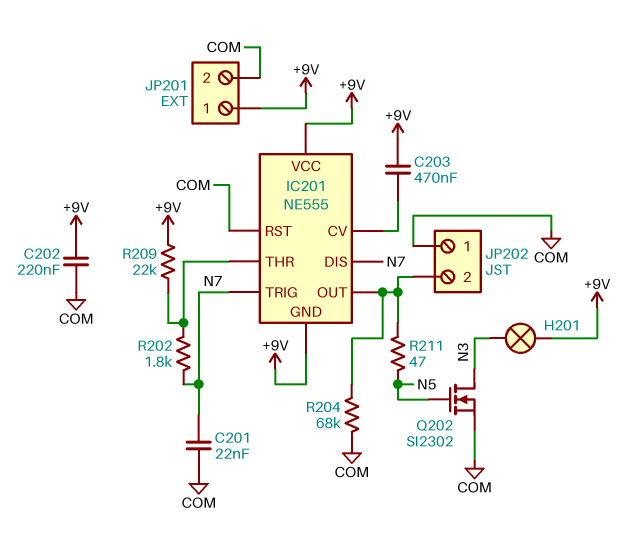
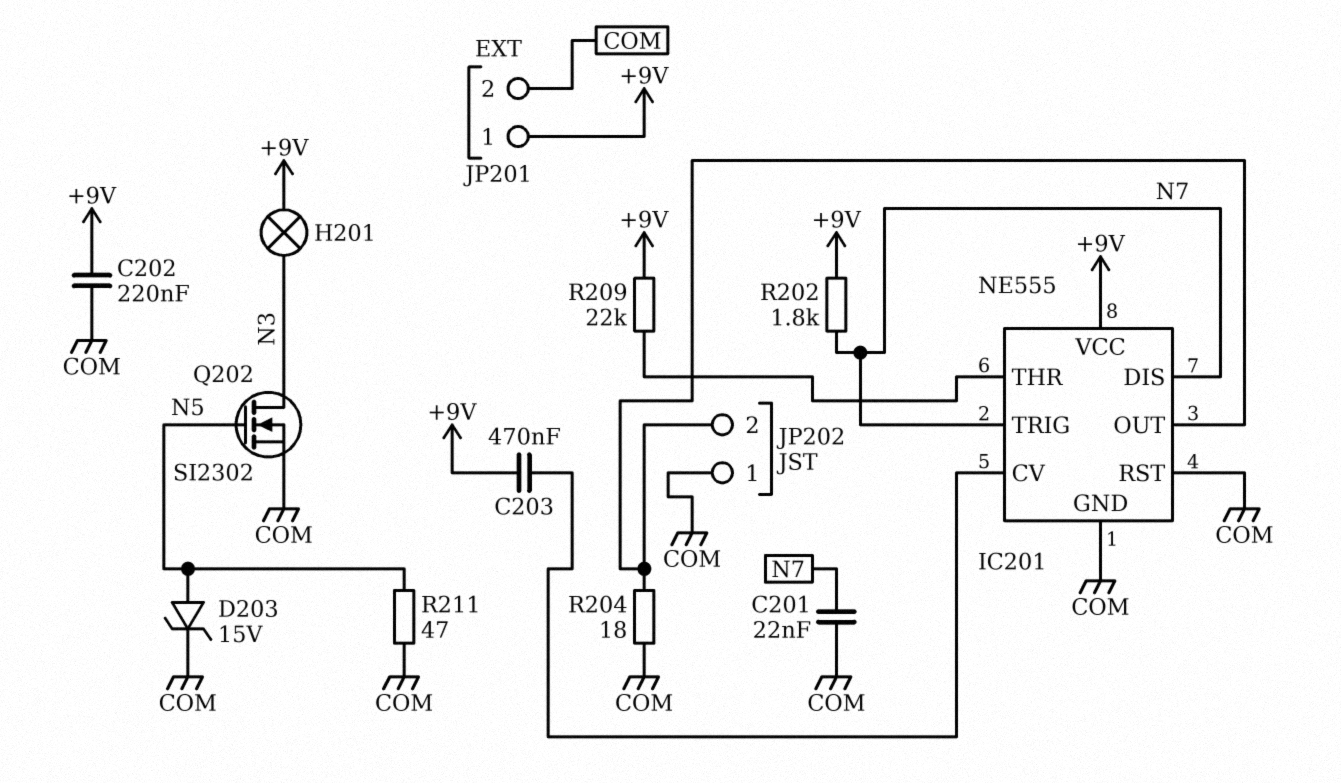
D203: none -> zener 15V (A N5, K COM)
IC201 pin GND: +9V -> COM
R202: 1.8k (IC201/THR, N7) -> 1.8k (+9V, N7)
R204: 68k (COM, IC201/OUT) -> 18 (COM, IC201/OUT)
R211: 47 (IC201/OUT, N5) -> 47 (COM, N5)

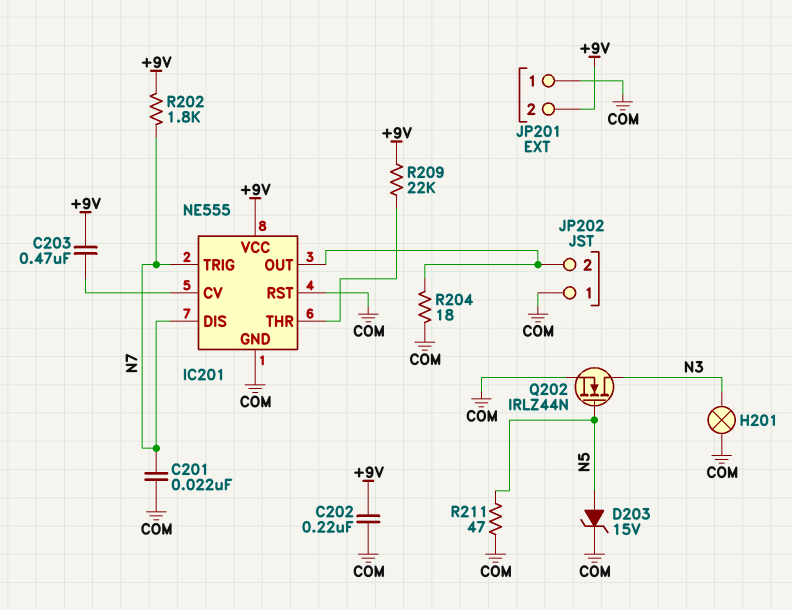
H201: lamp (+9V, N3) -> lamp (COM, N3)
JP201 pin 1: +9V -> COM
JP201 pin 2: COM -> +9V
Q202: NMOS SI2302 (G N5, D N3, S COM) -> NMOS IRLZ44N (G N5, D N3, S COM)

